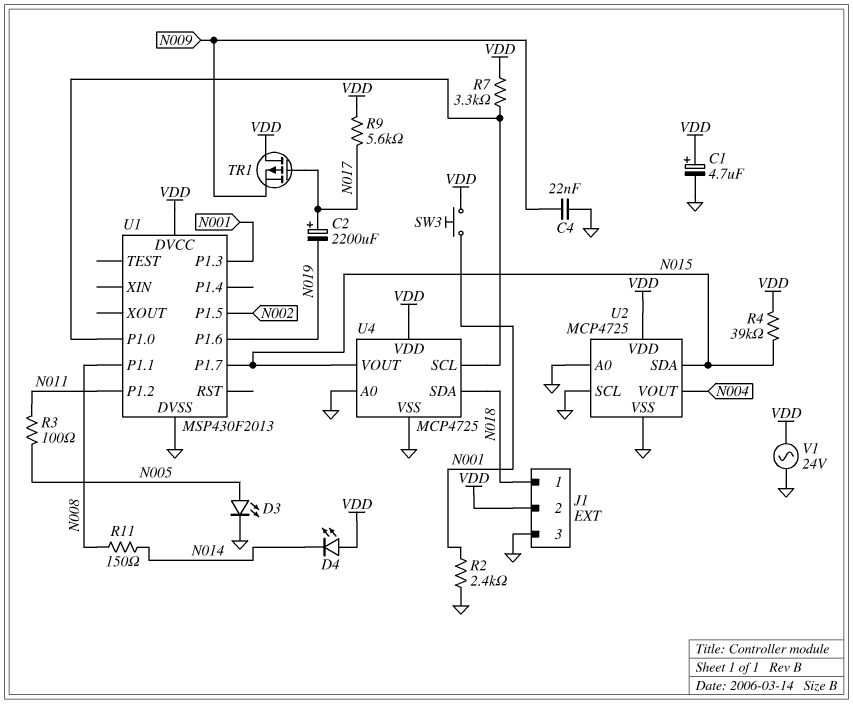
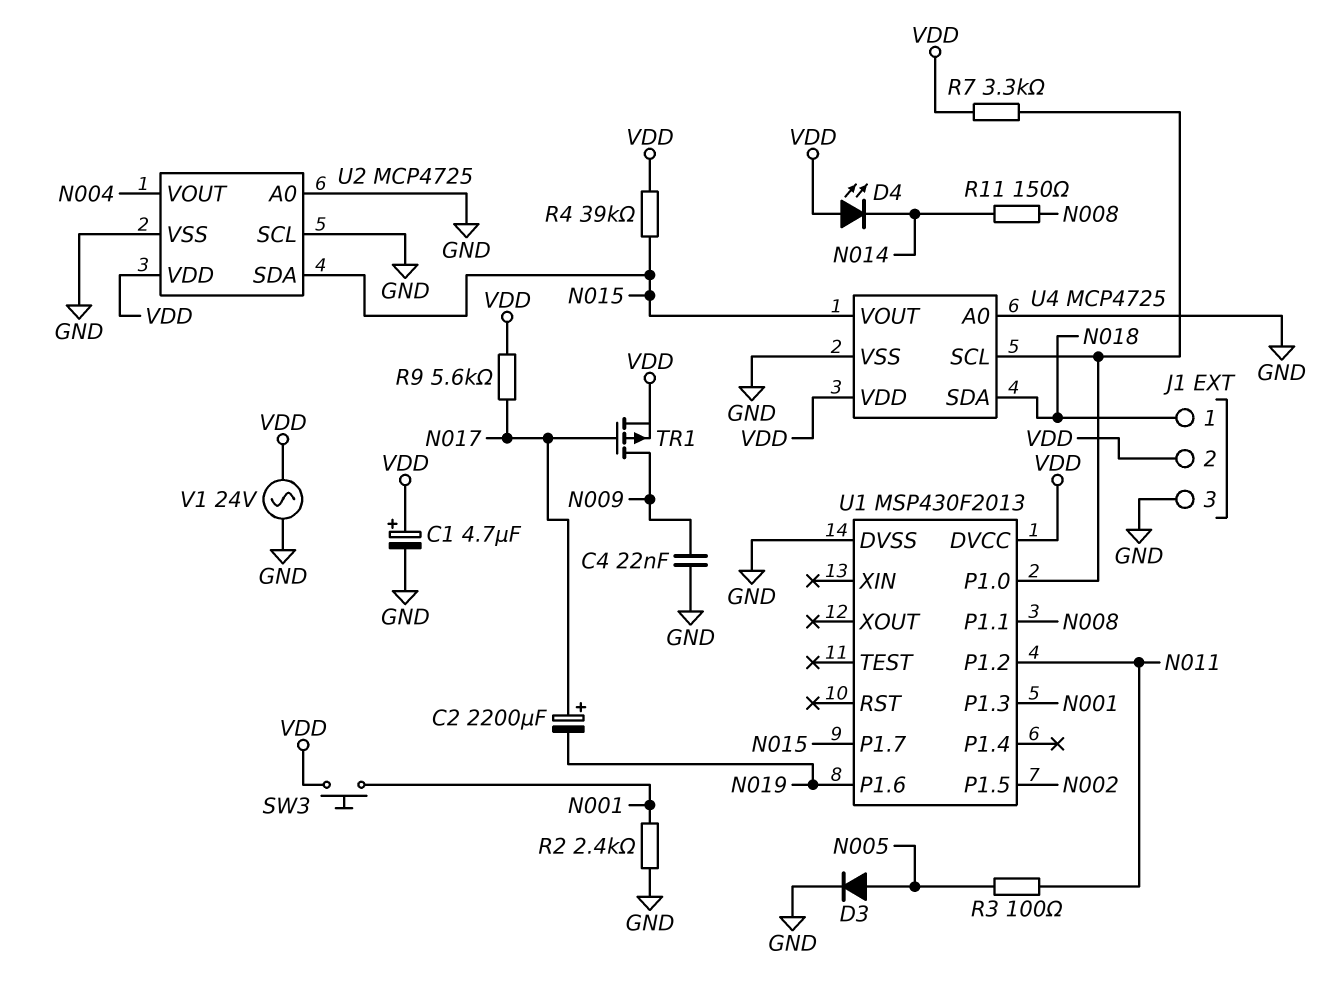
D3: LED (A N005, K GND) -> diode (A N005, K GND)
TR1: PMOS (G N017, D VDD, S N009) -> PMOS (G N017, D N009, S VDD)

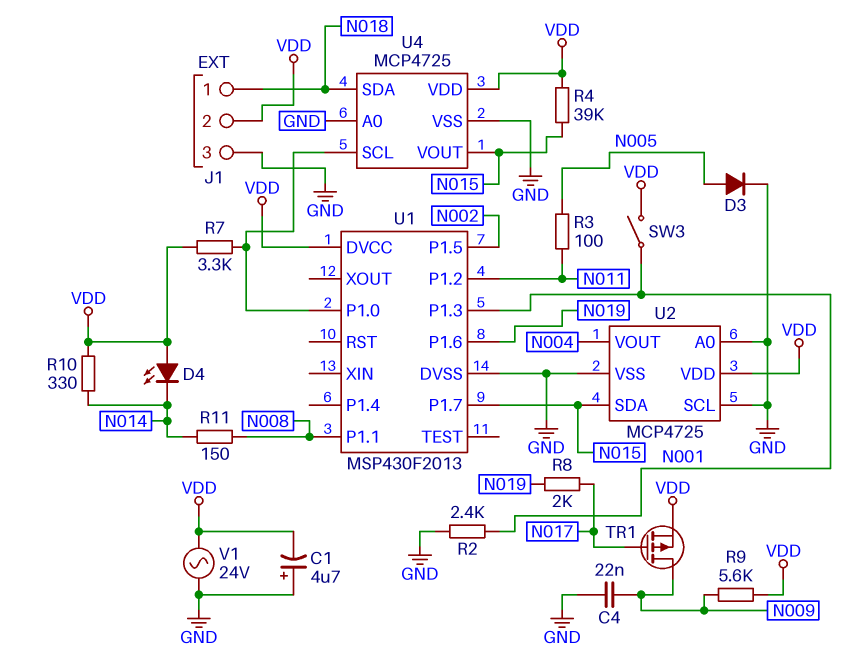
C1: 4.7uF (plus VDD, minus GND) -> 4.7uF (plus GND, minus VDD)
C2: 2200uF (plus N017, minus N019) -> none
R8: none -> 2k (N017, N019)
R9: 5.6k (N017, VDD) -> 5.6k (N009, VDD)
R10: none -> 330 (N014, VDD)
SW3: button (N001, VDD) -> switch (N001, VDD)

